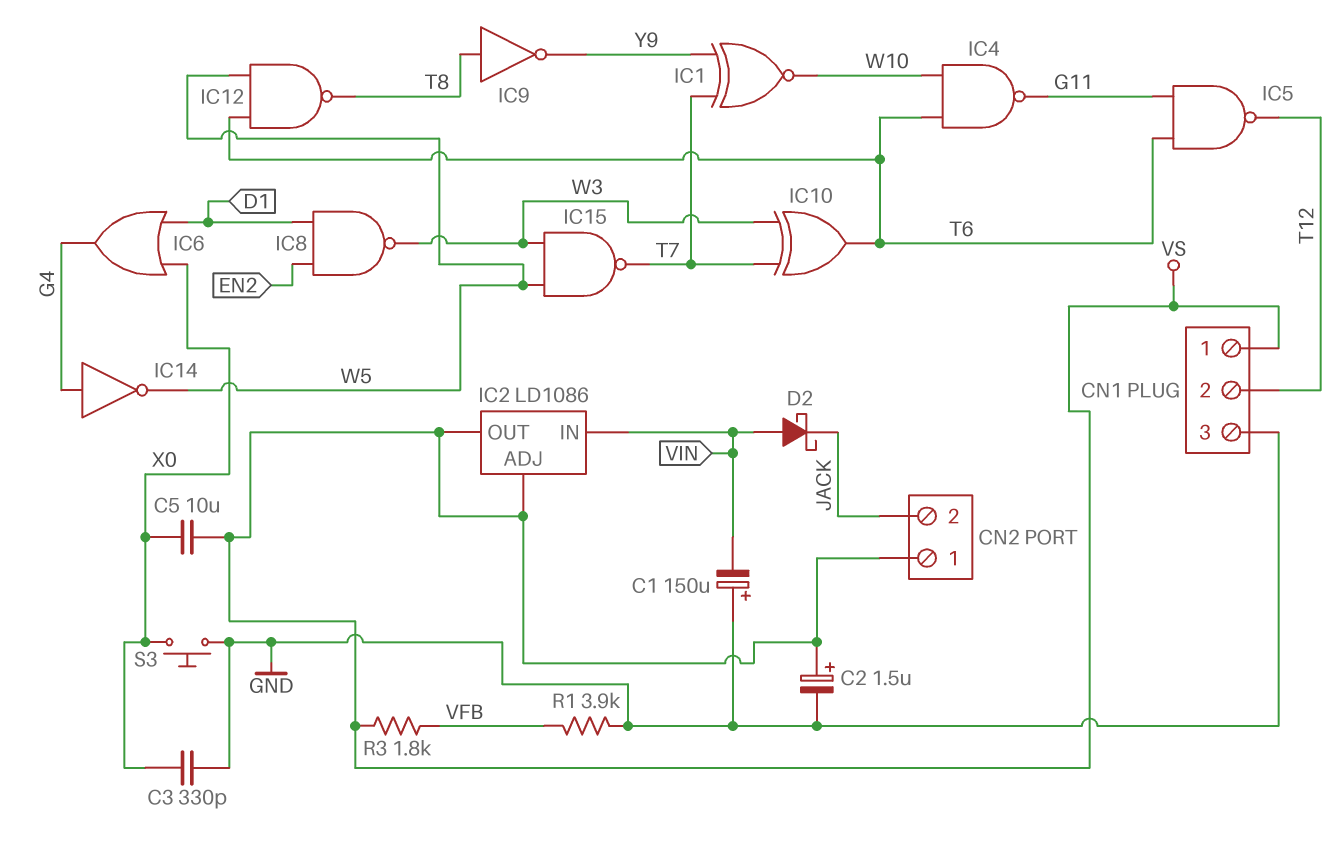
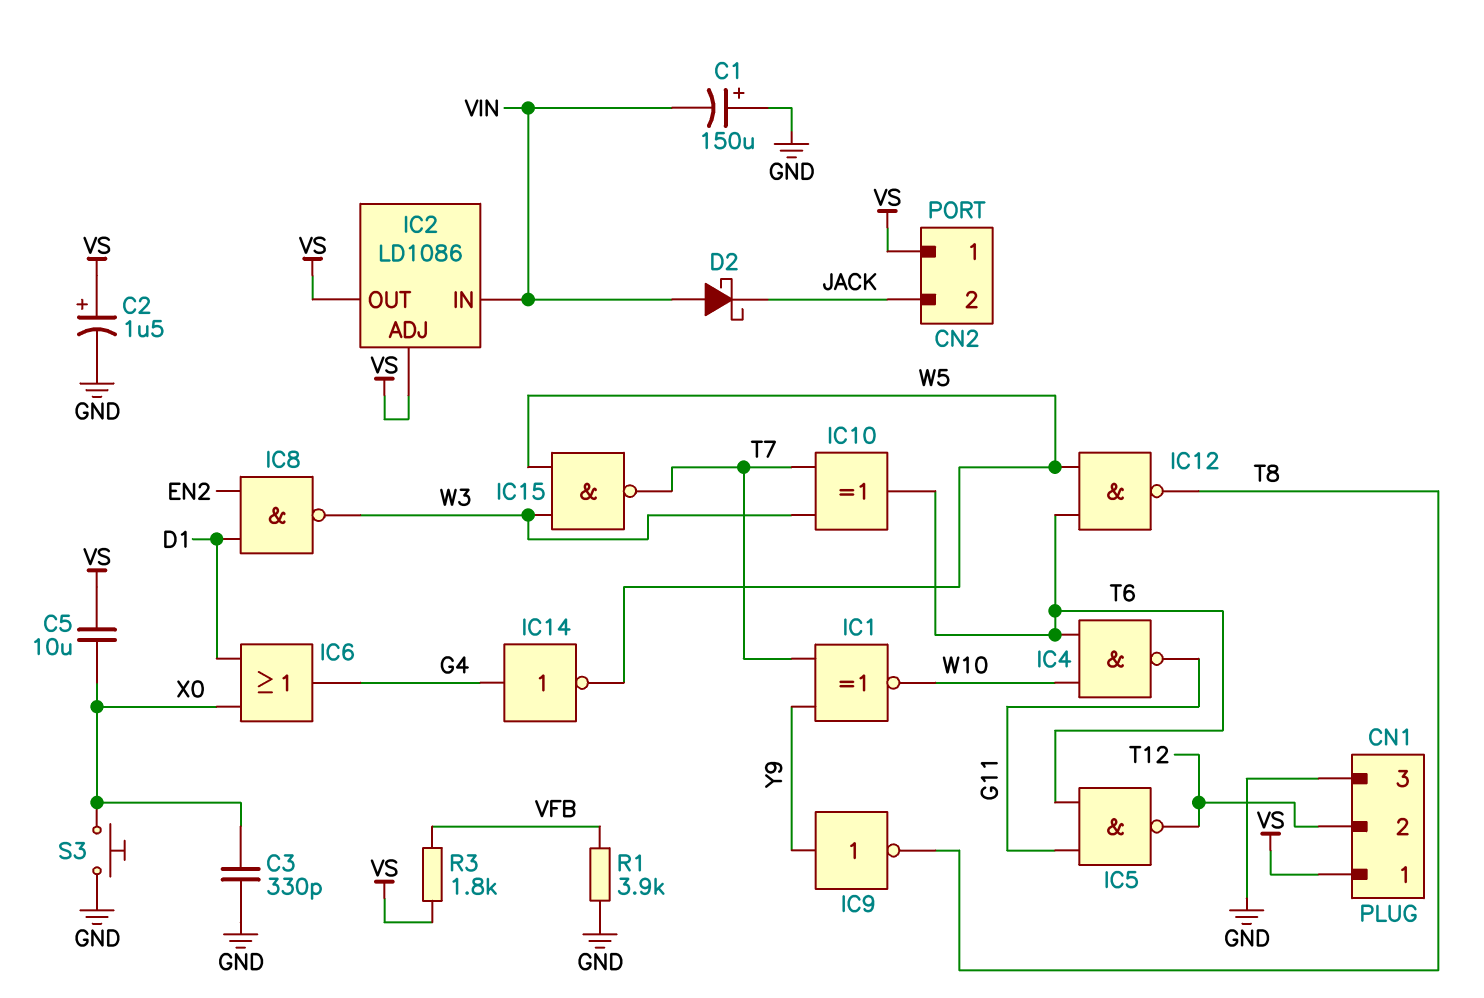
IC9: NOT (in T8, out Y9) -> NOT (in Y9, out T8)

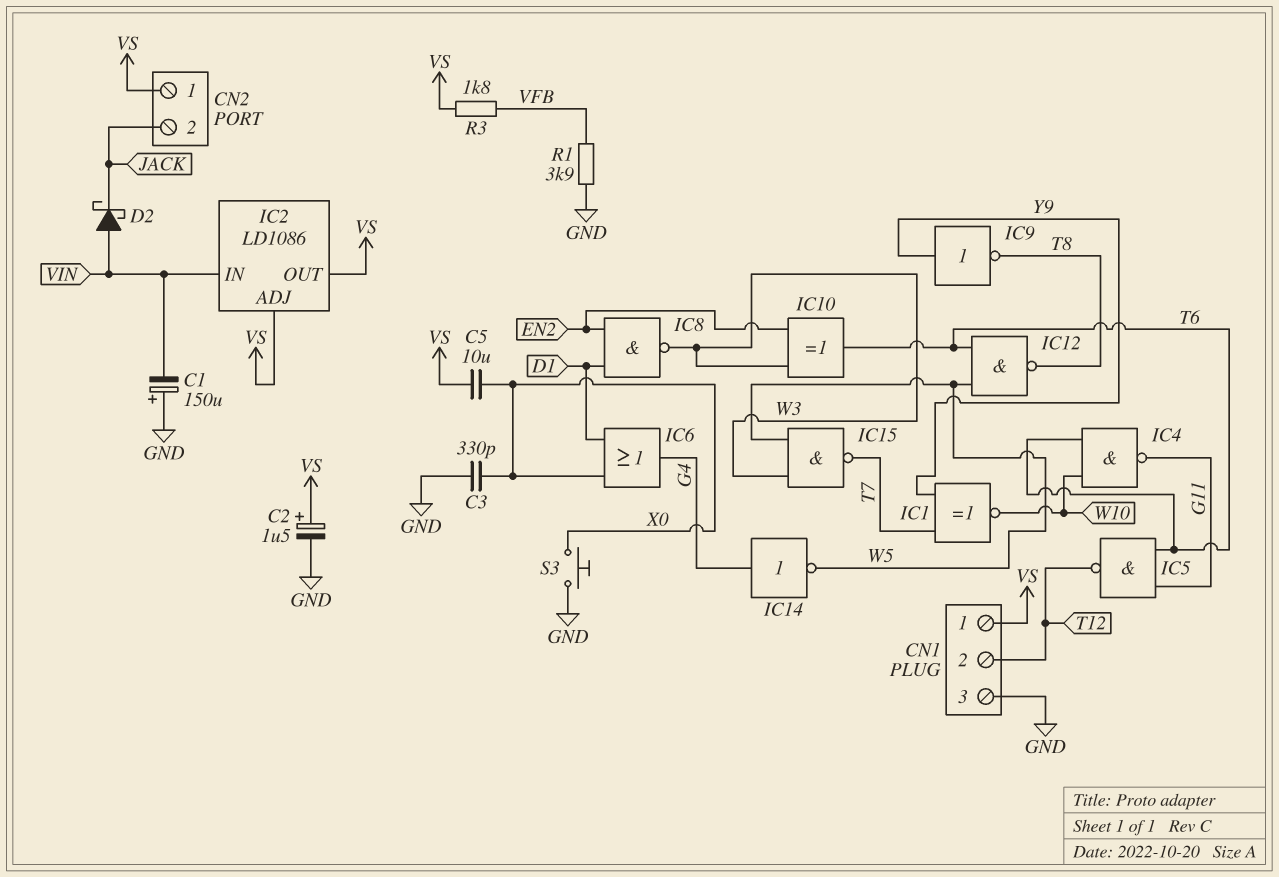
IC10: XOR (in T7, in W3, out T6) -> XOR (in EN2, in W3, out T6)

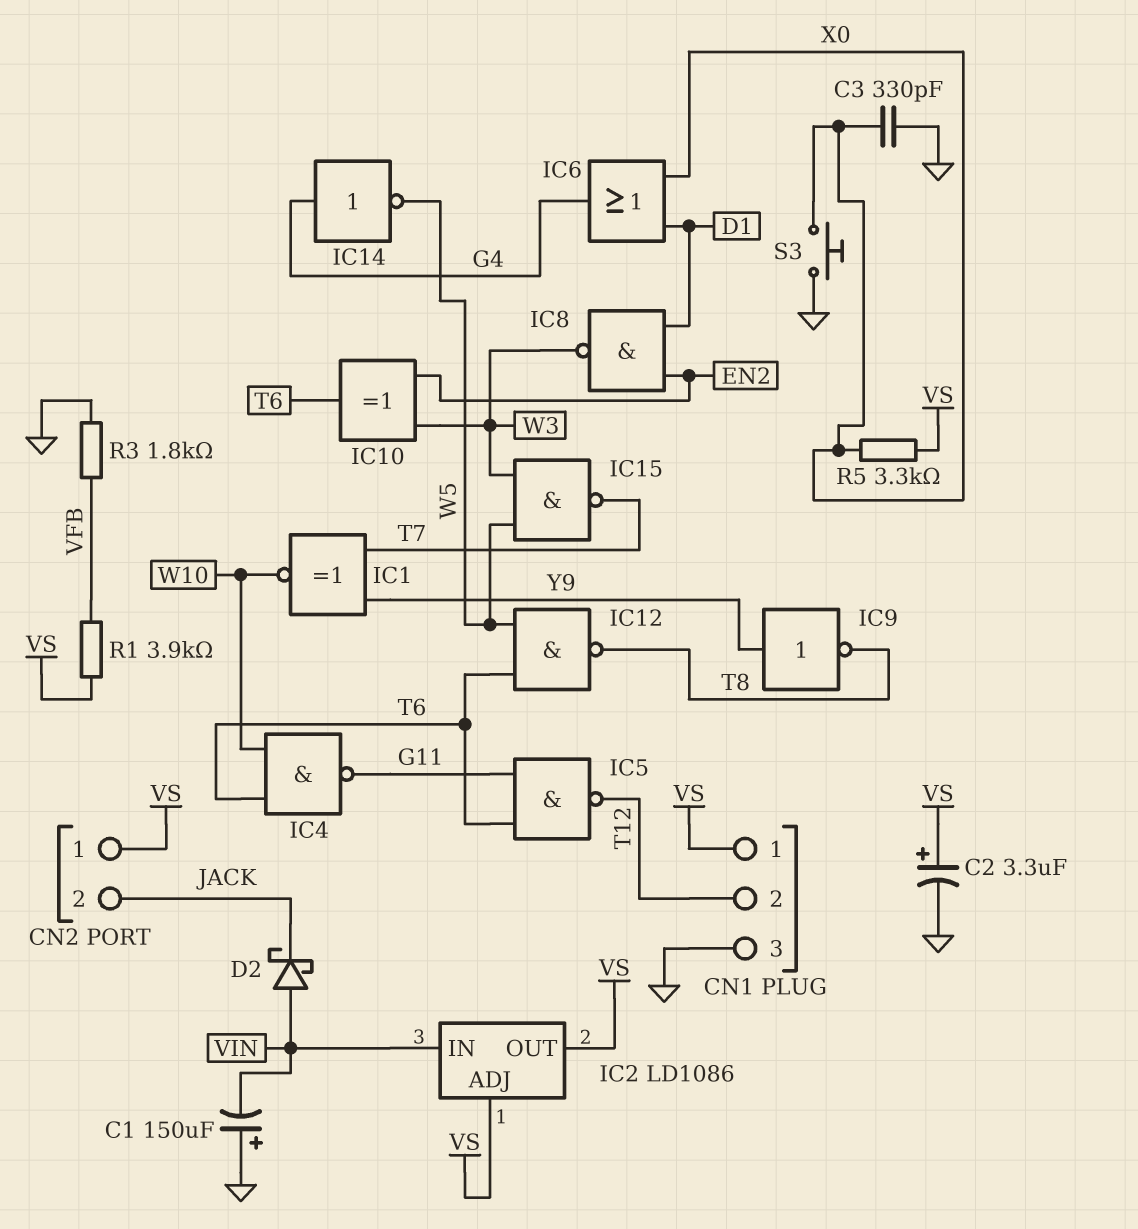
C2: 1.5uF (plus VS, minus GND) -> 3.3uF (plus VS, minus GND)
C5: 10uF (VS, X0) -> none
R1: 3.9k (GND, VFB) -> 3.9k (VFB, VS)
R3: 1.8k (VFB, VS) -> 1.8k (GND, VFB)
R5: none -> 3.3k (VS, X0)

